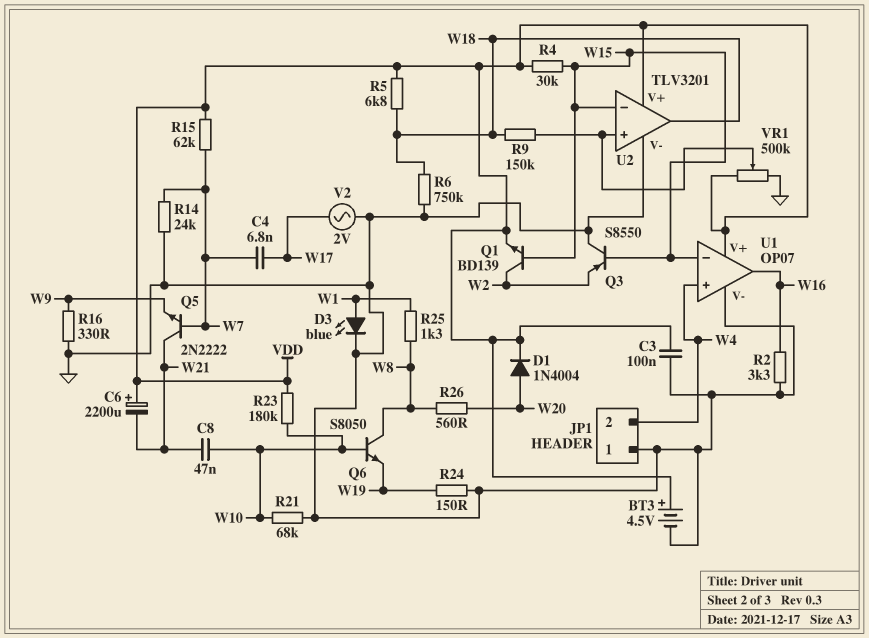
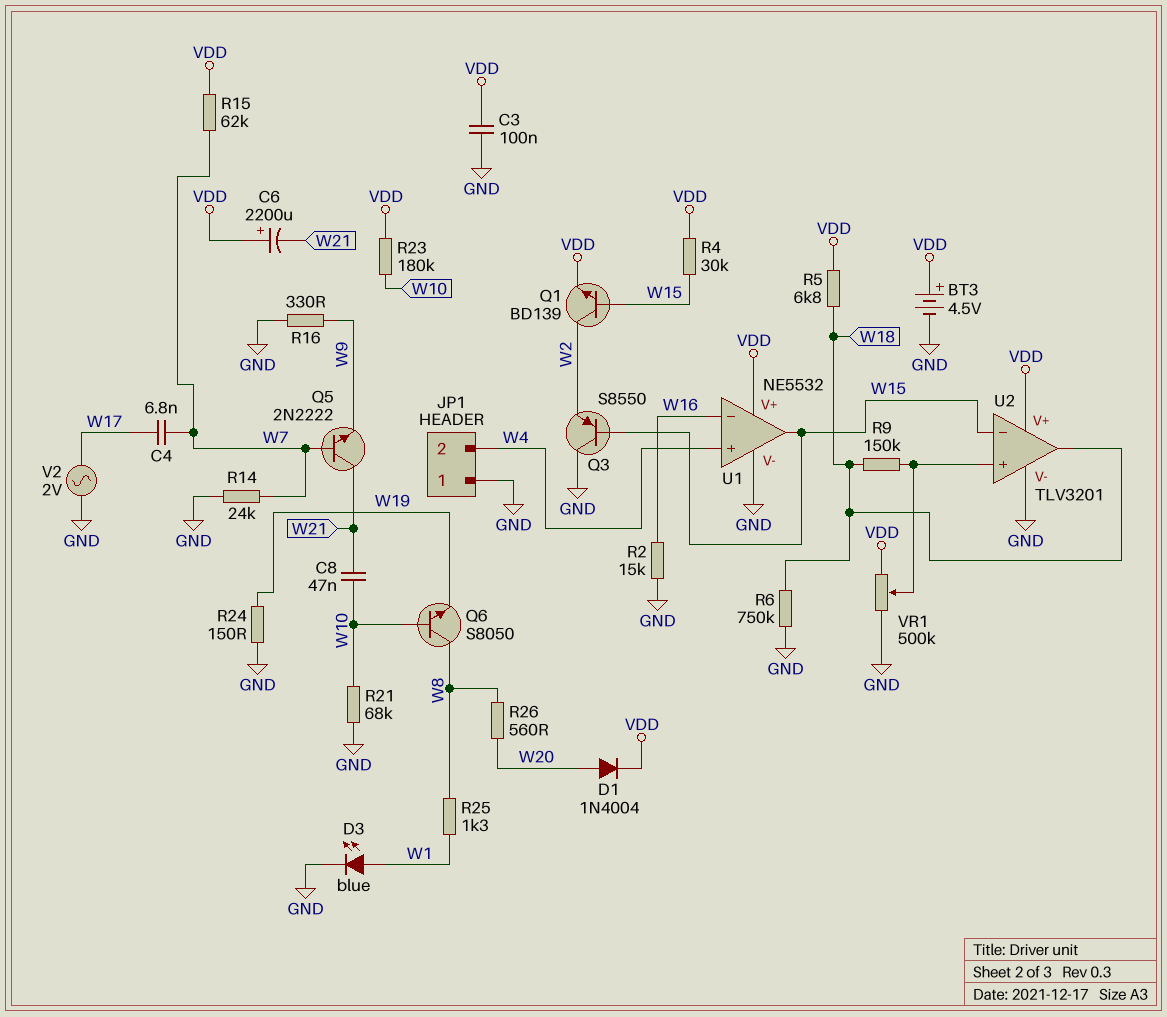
R2: 3.3k (GND, W16) -> 15k (GND, W16)
U1: OP07 -> NE5532
U1 pin in-: W15 -> W16
U1 pin out: W16 -> W15

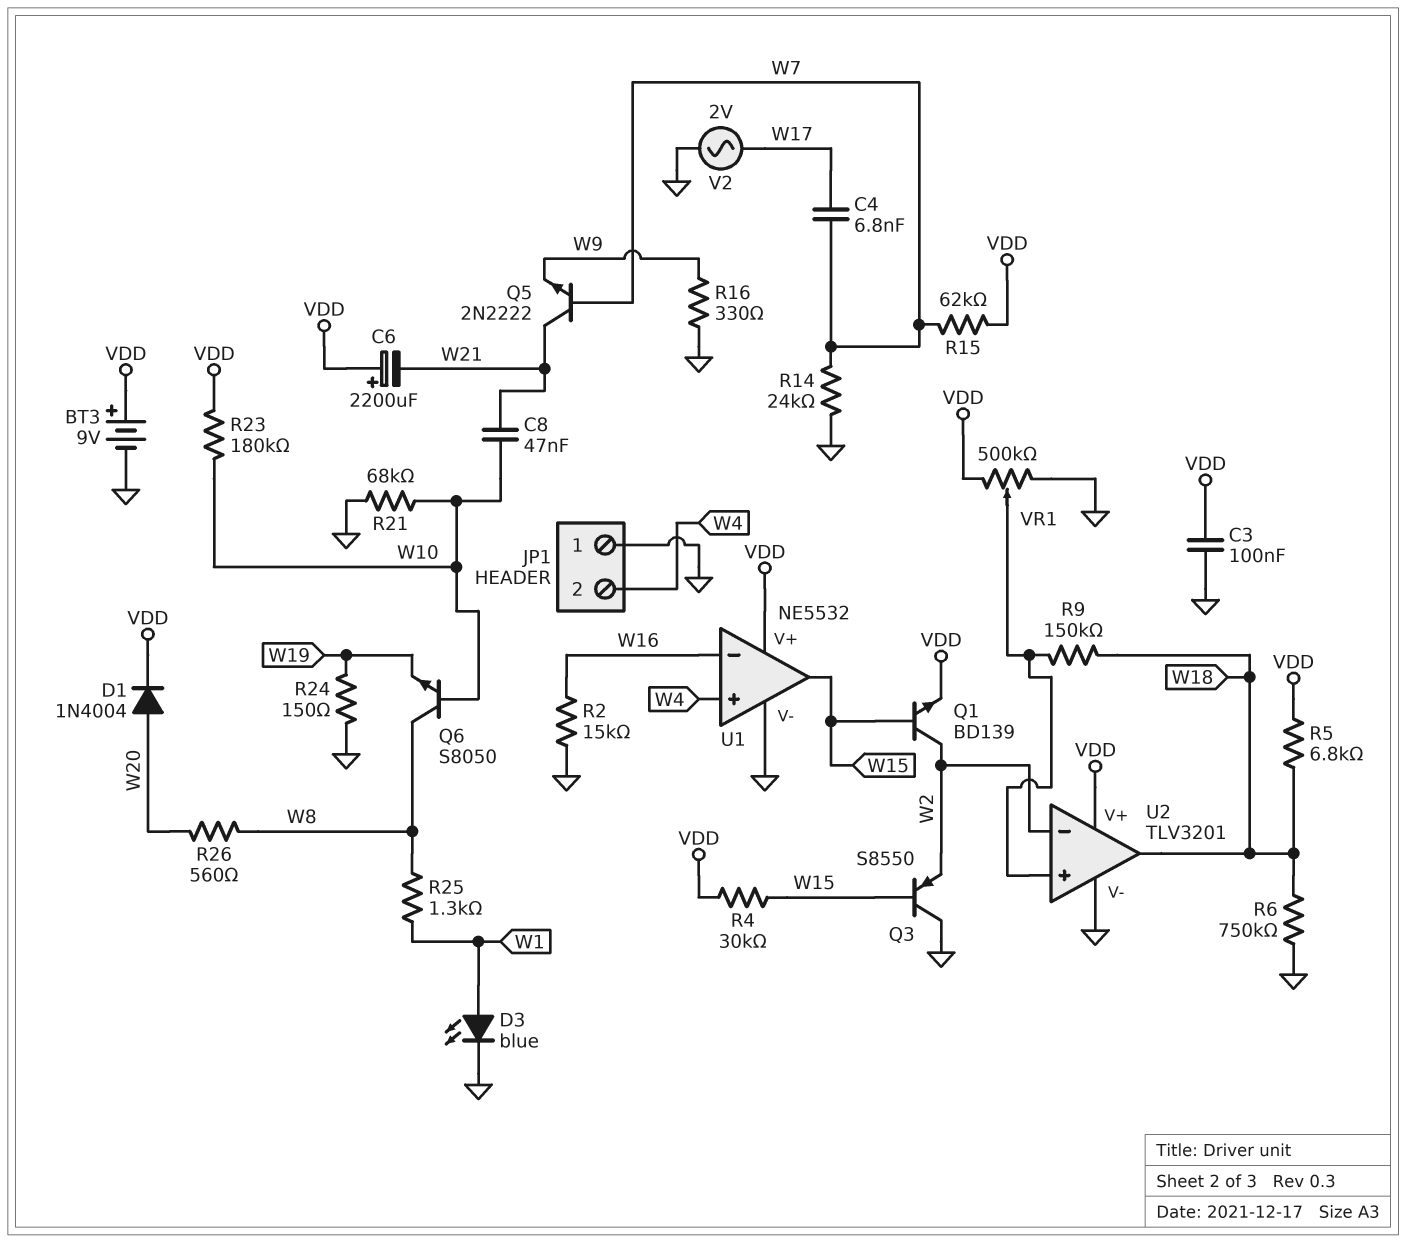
BT3: 4.5V (plus VDD, minus GND) -> 9V (plus VDD, minus GND)
U2 pin in-: W15 -> W2

